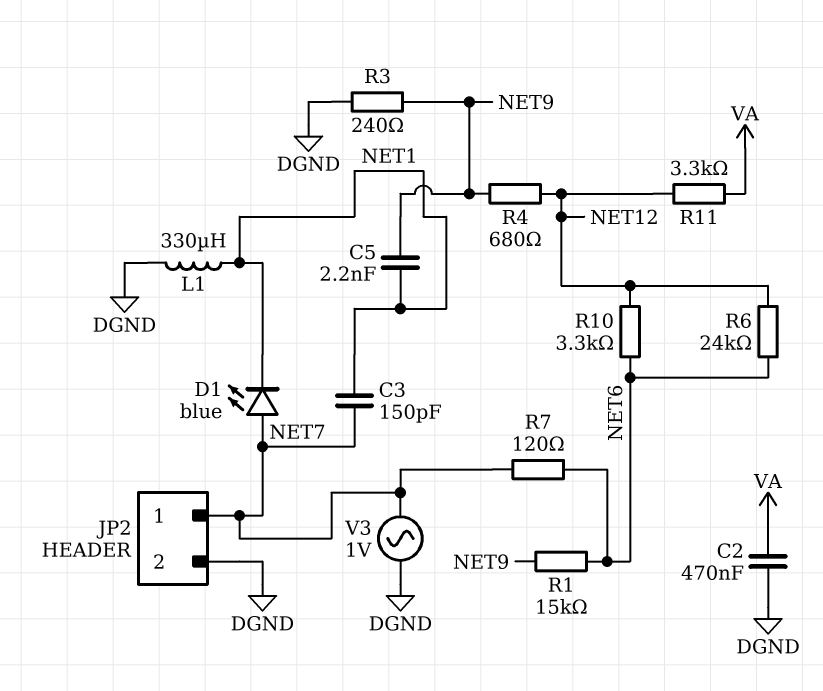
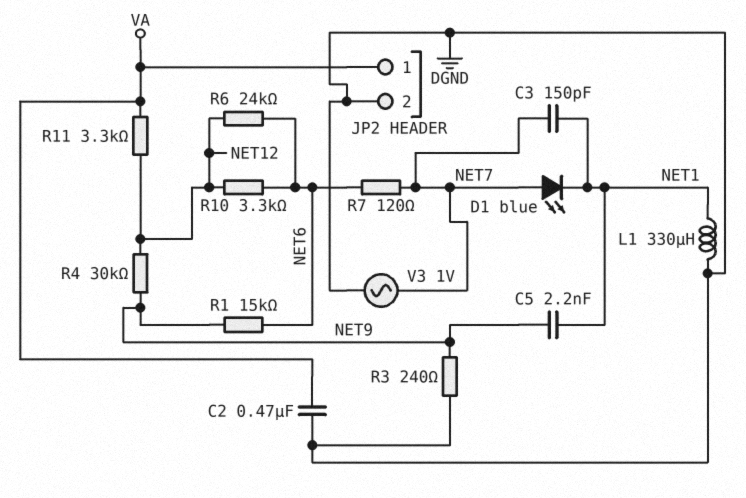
JP2 pin 1: NET7 -> VA
R4: 680 (NET9, NET12) -> 30k (NET9, NET12)

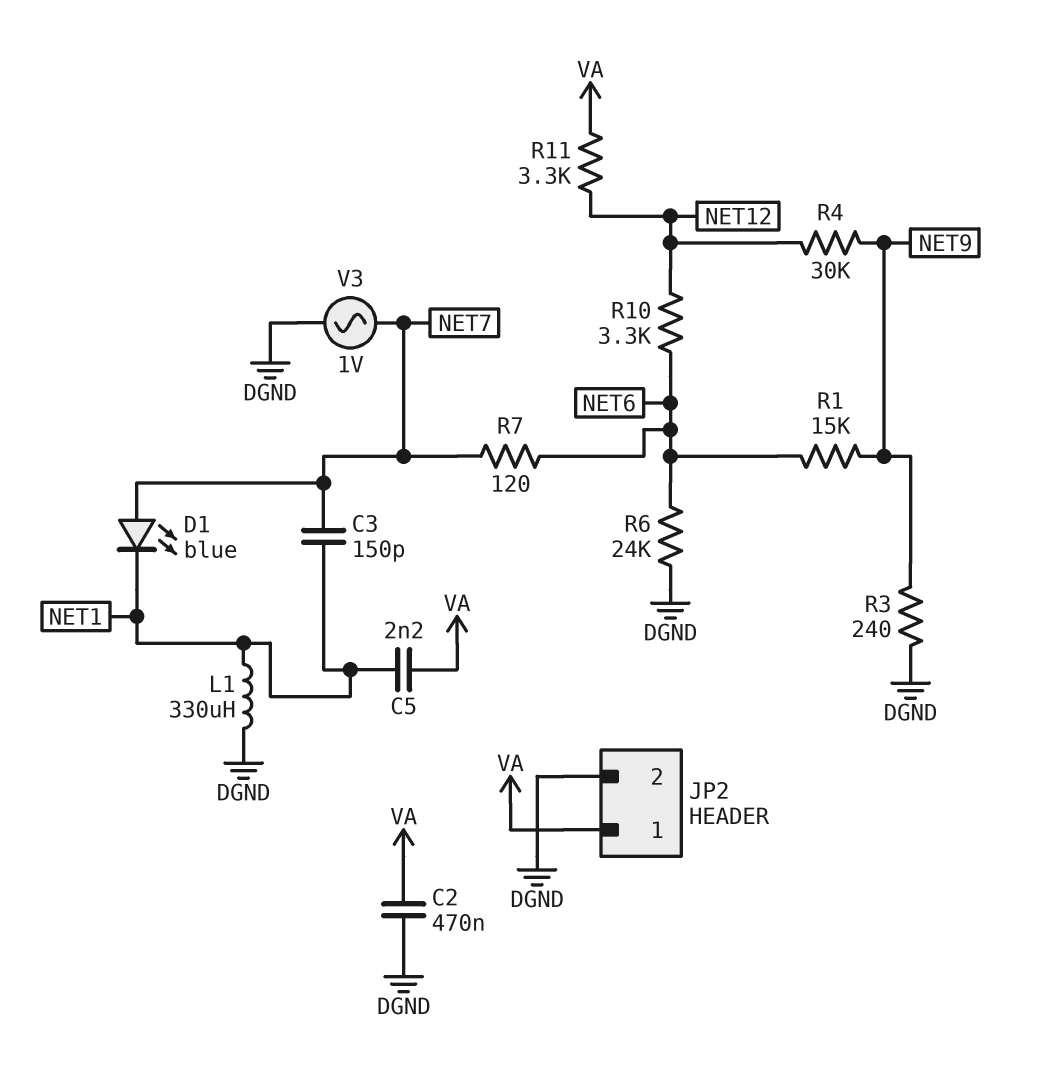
C5: 2.2nF (NET1, NET9) -> 2.2nF (NET1, VA)
R6: 24k (NET6, NET12) -> 24k (DGND, NET6)

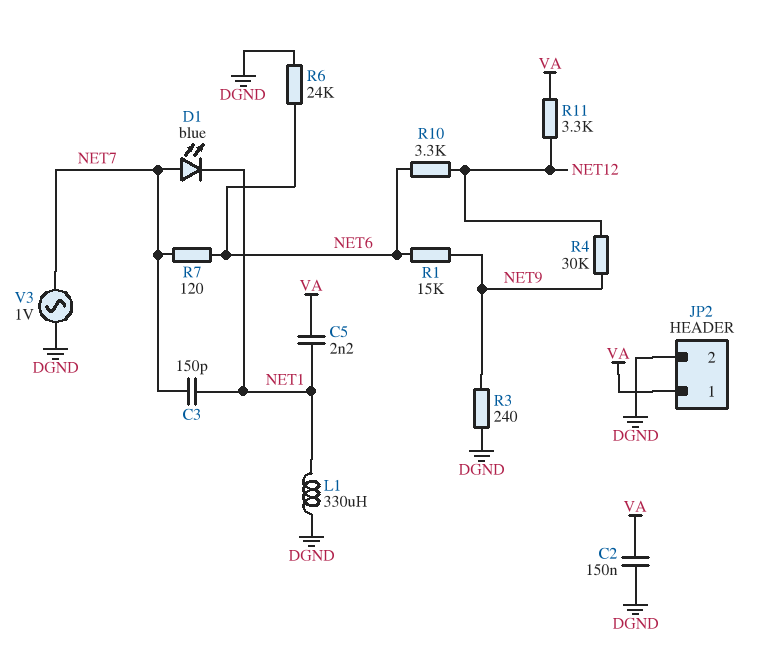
C2: 470nF (DGND, VA) -> 150nF (DGND, VA)

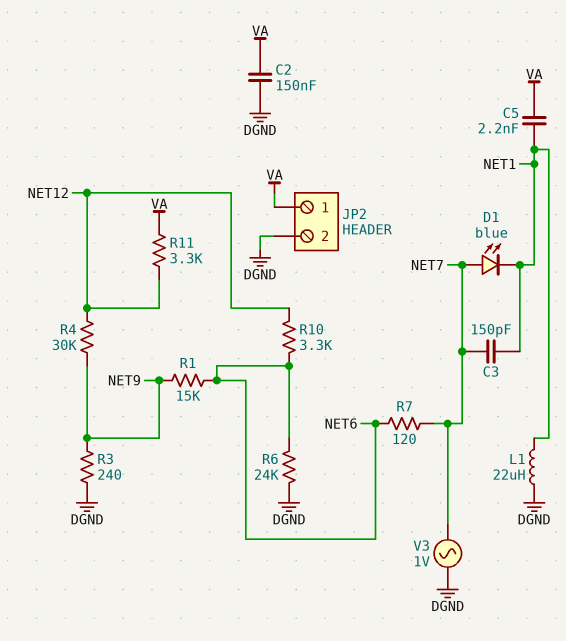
L1: 330uH (DGND, NET1) -> 22uH (DGND, NET1)

